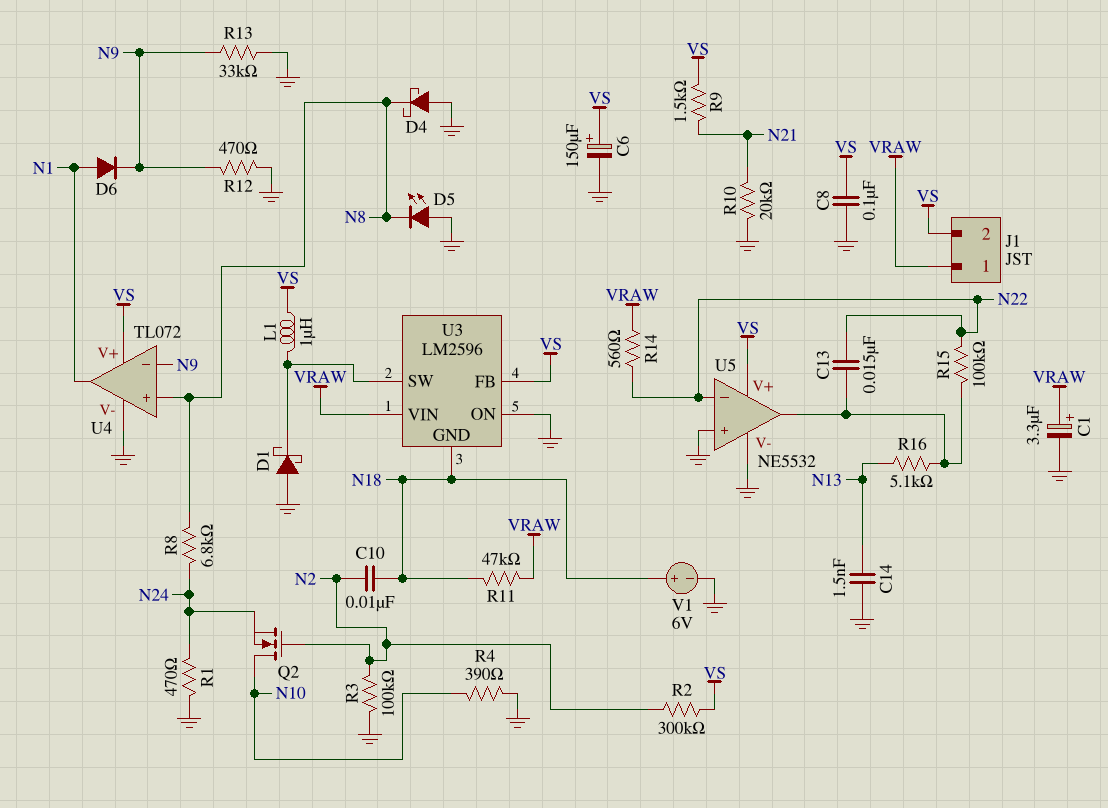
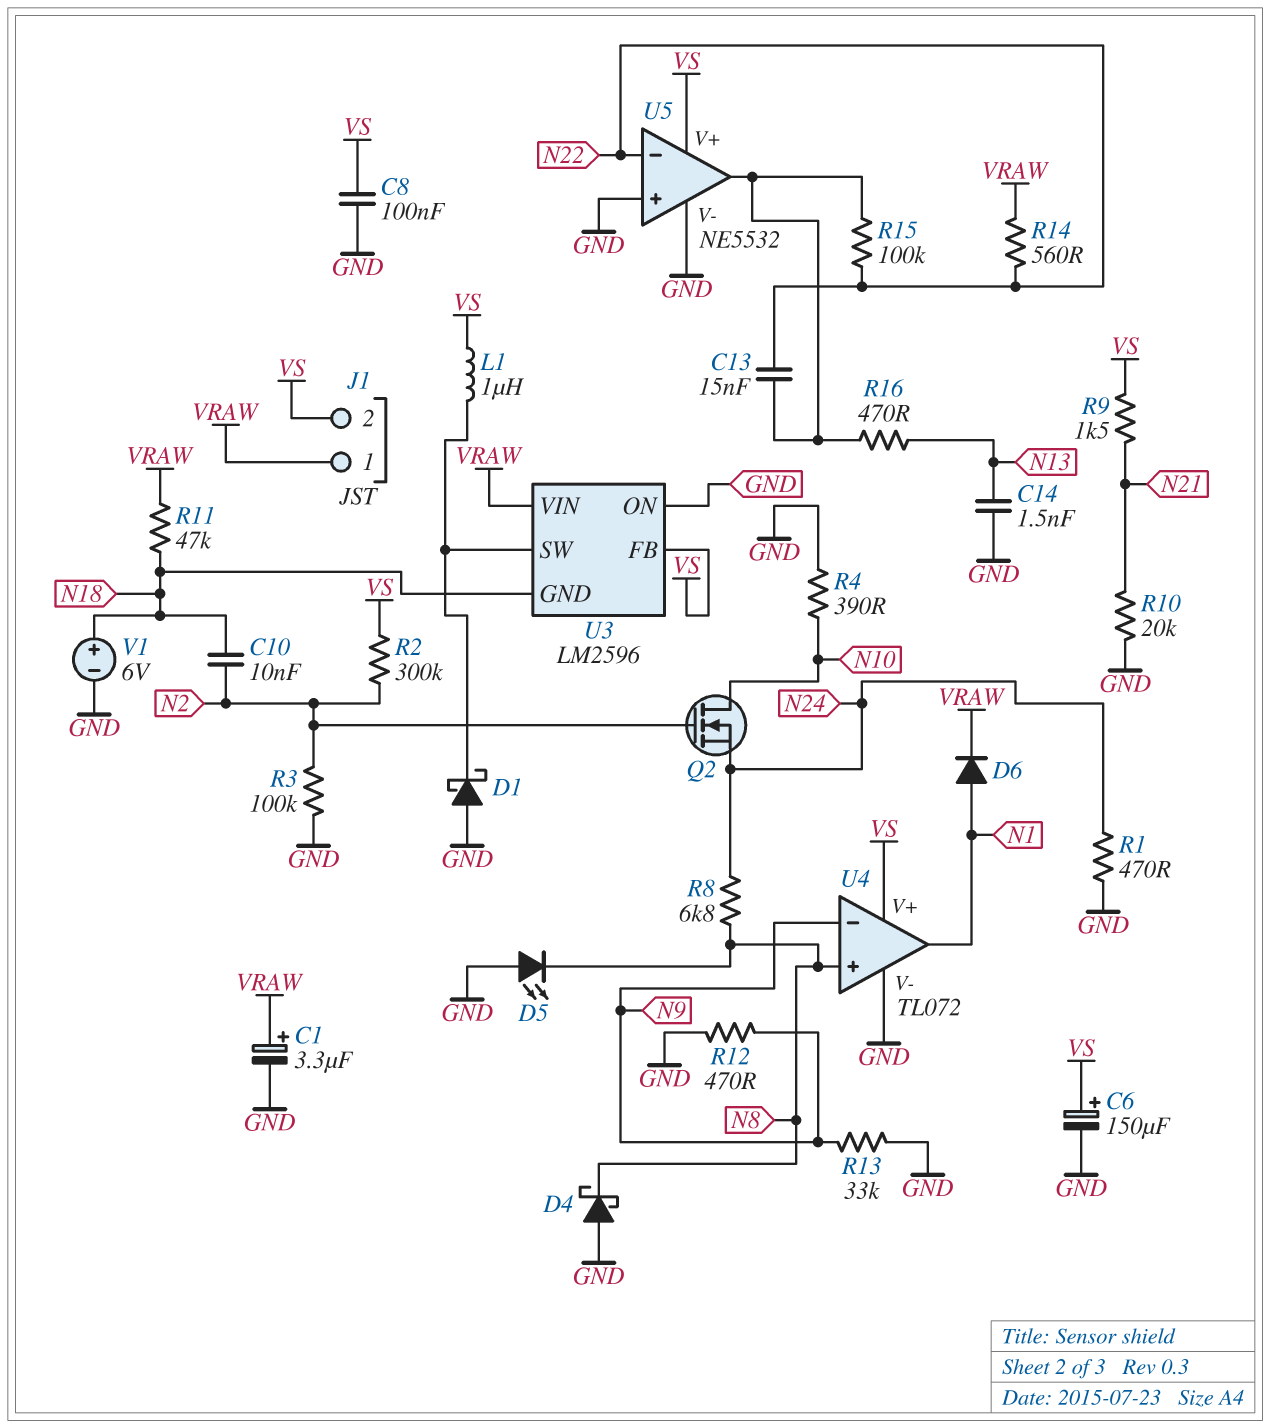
D6: diode (A N1, K N9) -> diode (A N1, K VRAW)
R16: 5.1k (N13, U5/out) -> 470 (N13, U5/out)

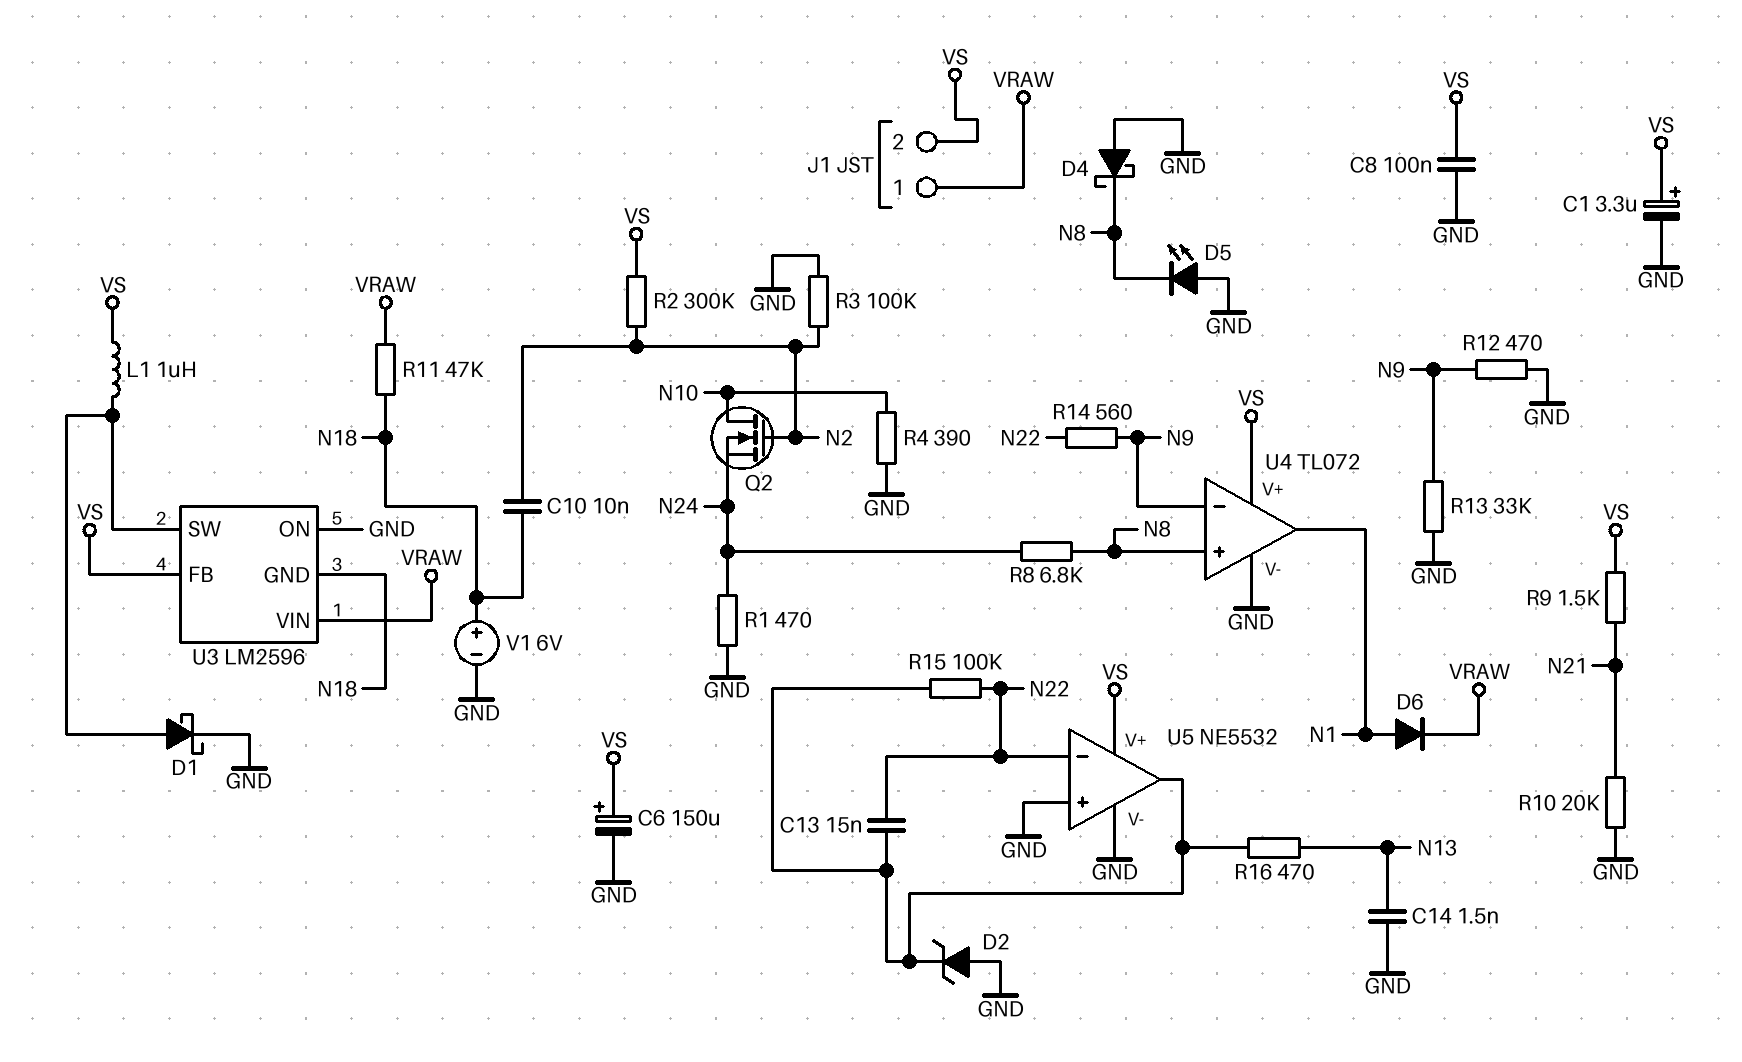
C1: 3.3uF (plus VRAW, minus GND) -> 3.3uF (plus VS, minus GND)
D1: schottky (A GND, K U3/SW) -> schottky (A U3/SW, K GND)
D2: none -> zener (A GND, K U5/out)
R14: 560 (N22, VRAW) -> 560 (N9, N22)

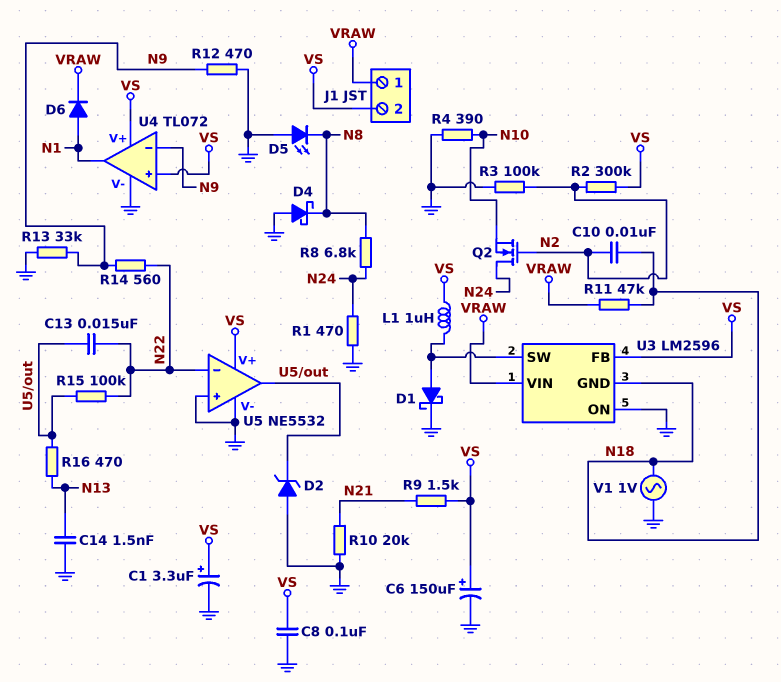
Q2: NMOS (G N2, D N10, S N24) -> NMOS (G N2, D N24, S N10)
U4 pin in+: N8 -> VS
V1: 6V (plus N18, minus GND) -> AC 1V (GND, N18)

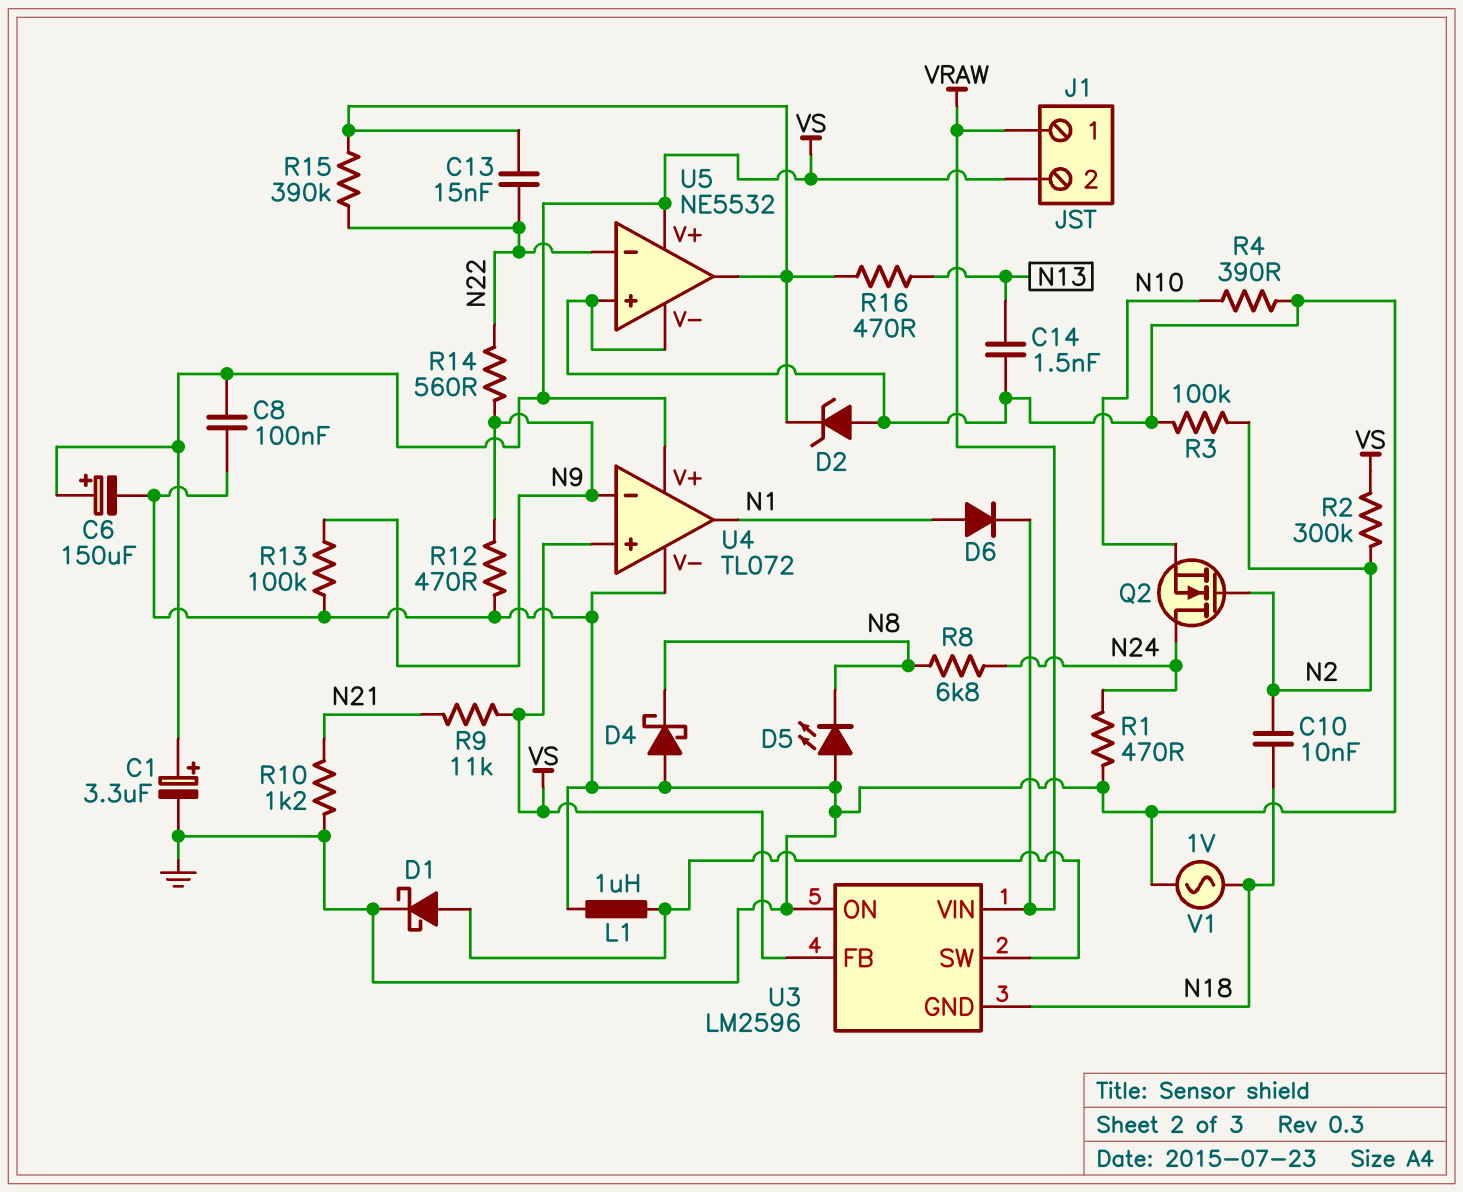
L1: 1uH (U3/SW, VS) -> 1uH (GND, U3/SW)
R9: 1.5k (N21, VS) -> 11k (N21, VS)
R10: 20k (GND, N21) -> 1.2k (GND, N21)
R11: 47k (N18, VRAW) -> none
R13: 33k (GND, N9) -> 100k (GND, N9)
R15: 100k (N22, U5/out) -> 390k (N22, U5/out)

